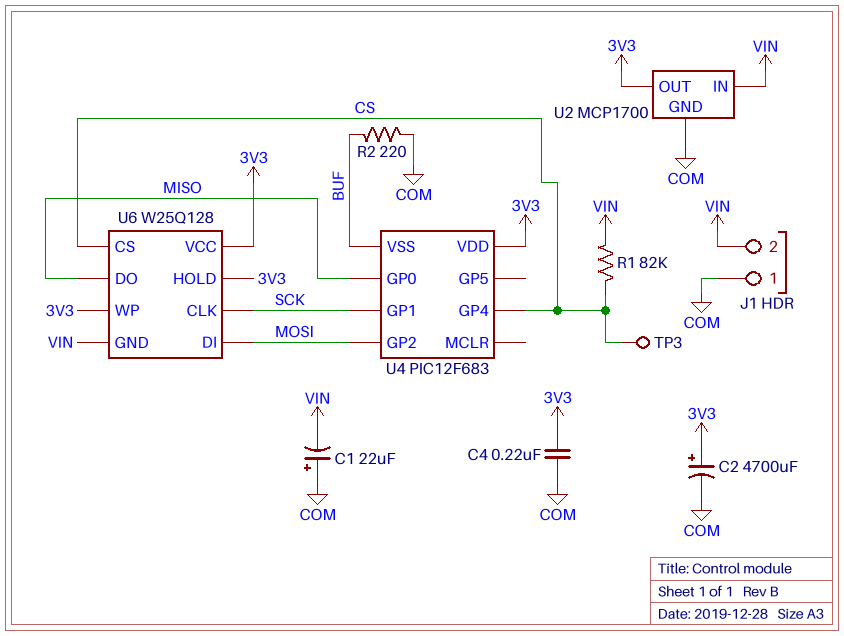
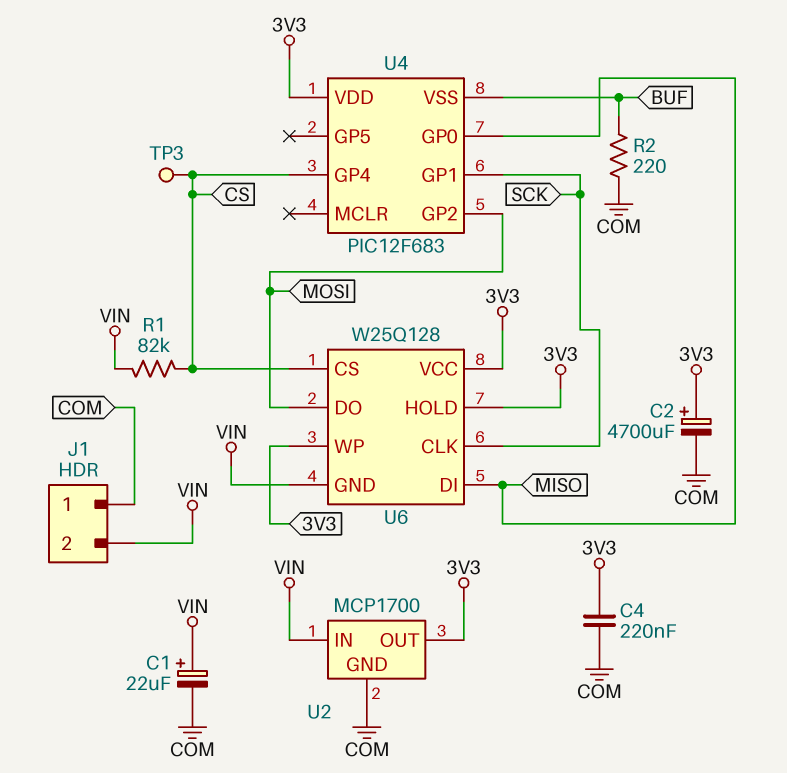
C1: 22uF (plus COM, minus VIN) -> 22uF (plus VIN, minus COM)
U6 pin DI: MOSI -> MISO
U6 pin DO: MISO -> MOSI

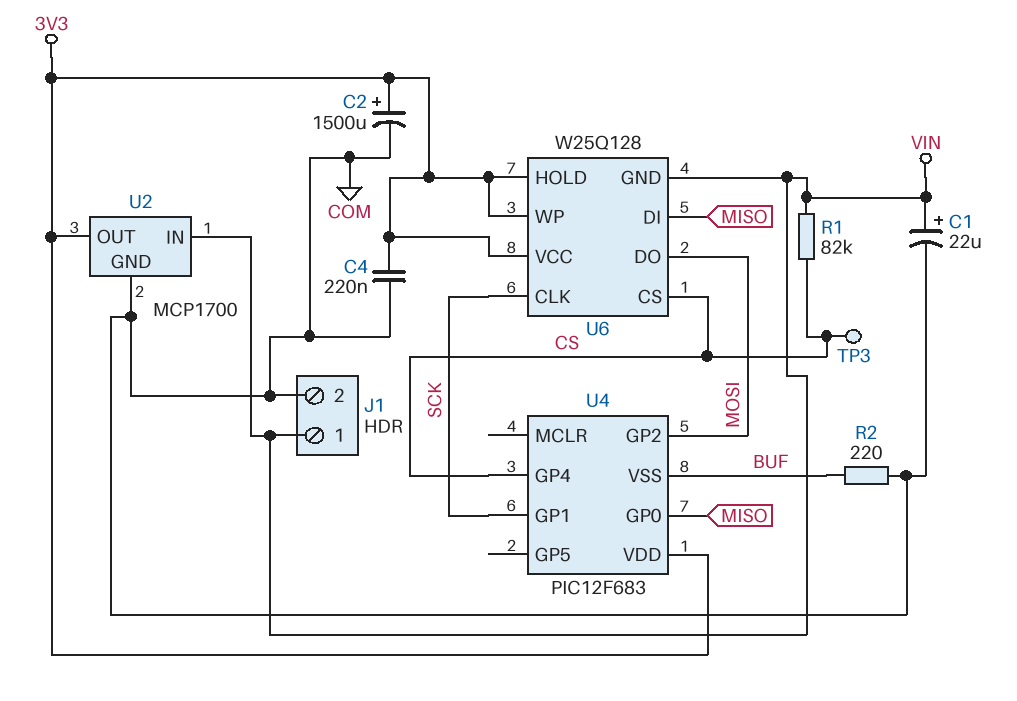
C2: 4700uF (plus 3V3, minus COM) -> 1500uF (plus 3V3, minus COM)
J1 pin 1: COM -> VIN
J1 pin 2: VIN -> COM

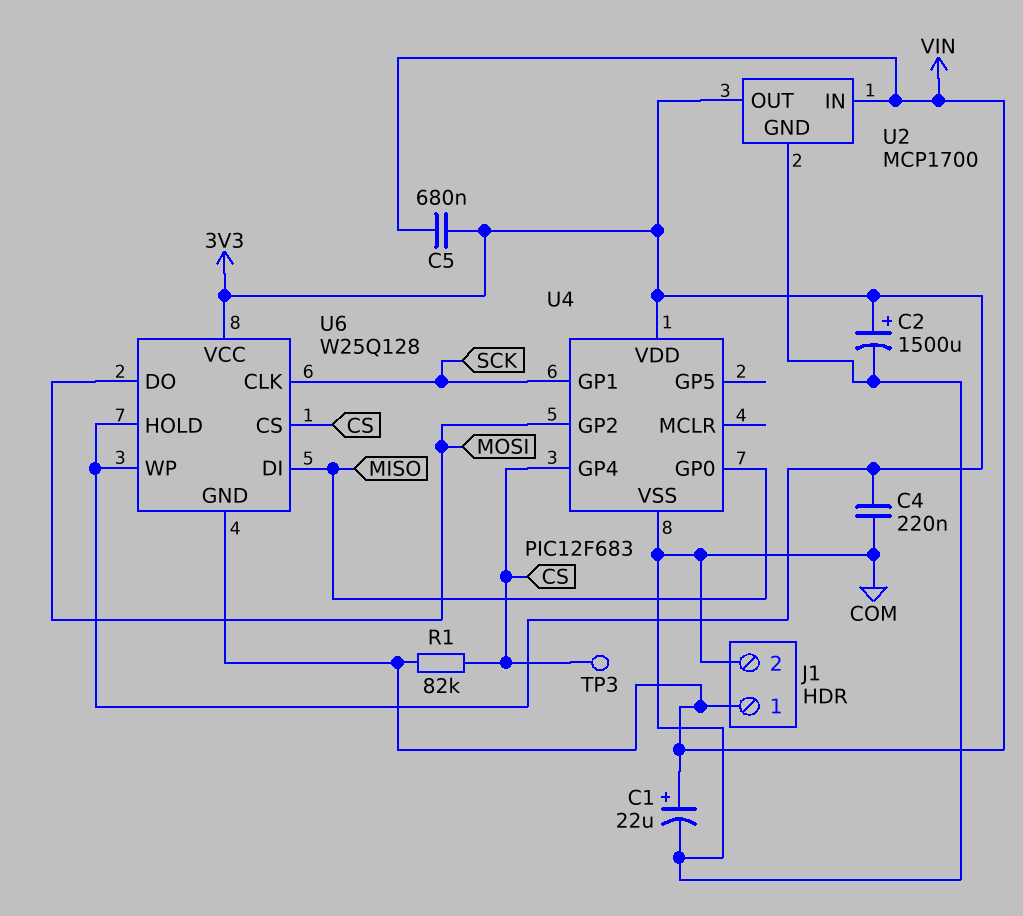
C5: none -> 680nF (3V3, VIN)
R2: 220 (BUF, COM) -> none
U4 pin VSS: BUF -> COM

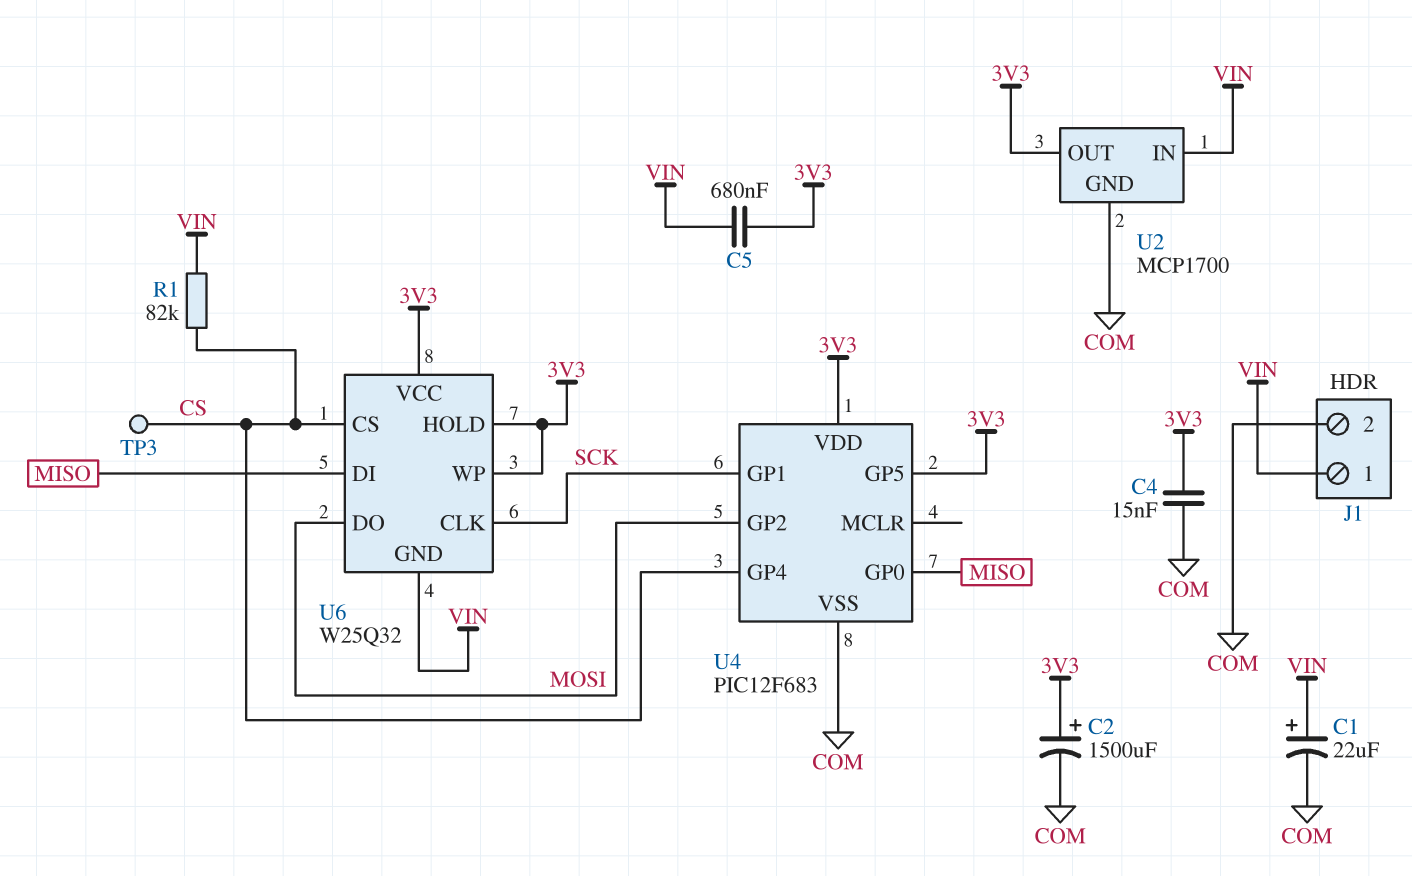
C4: 220nF (3V3, COM) -> 15nF (3V3, COM)
U4 pin GP5: none -> 3V3
U6: W25Q128 -> W25Q32

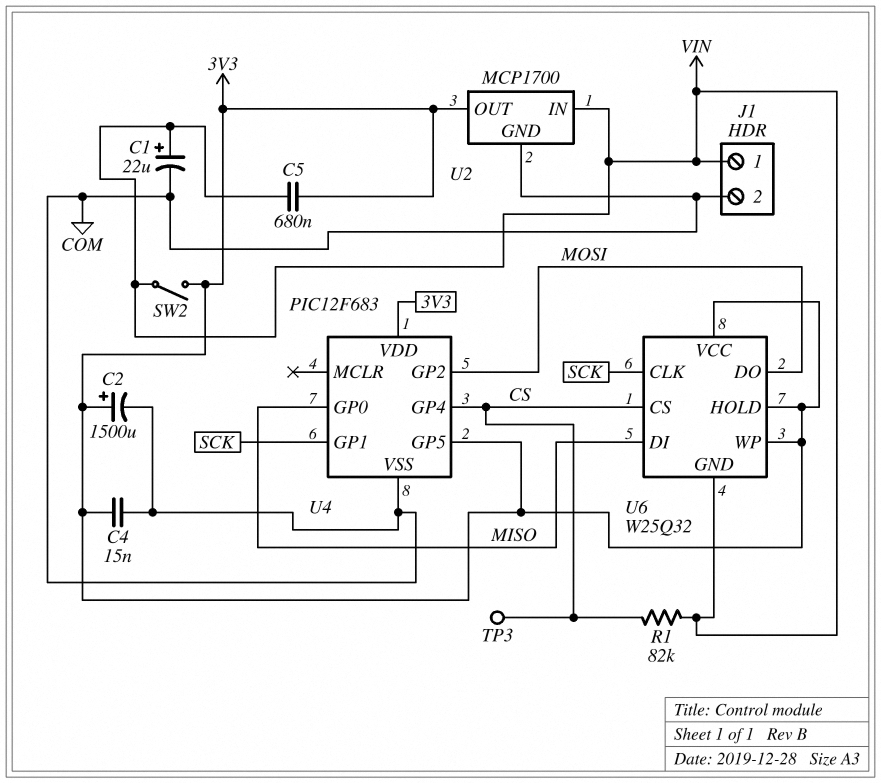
SW2: none -> switch (3V3, VIN)

